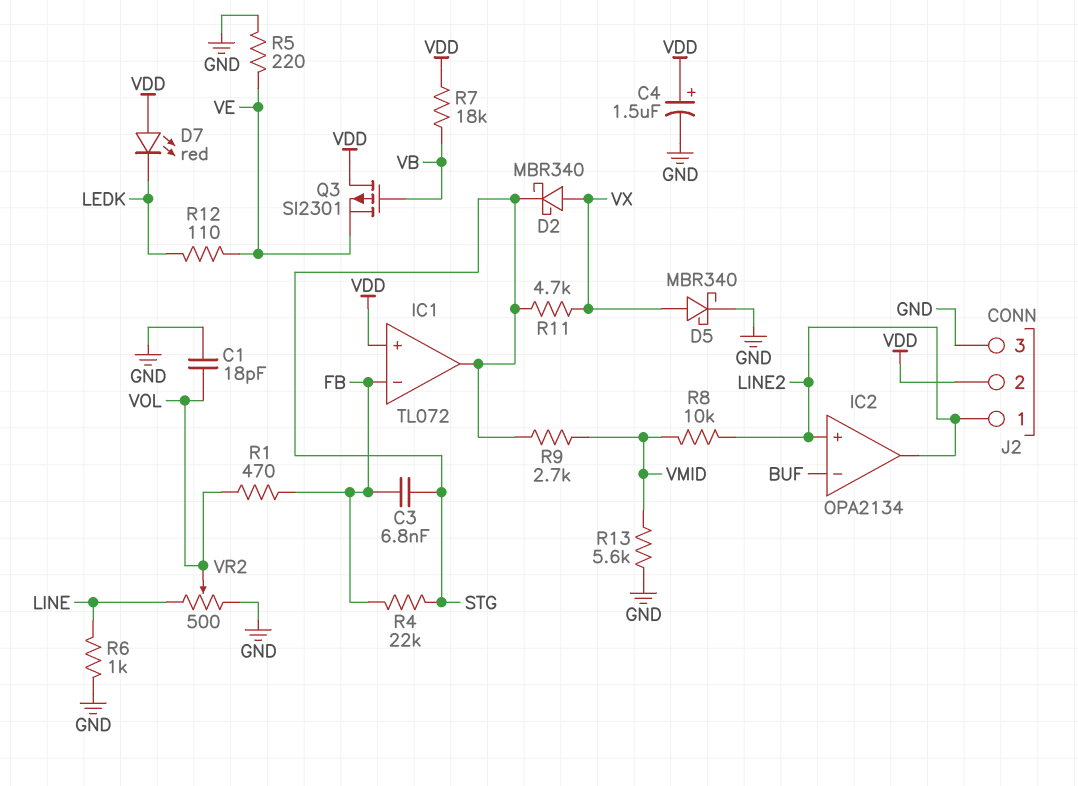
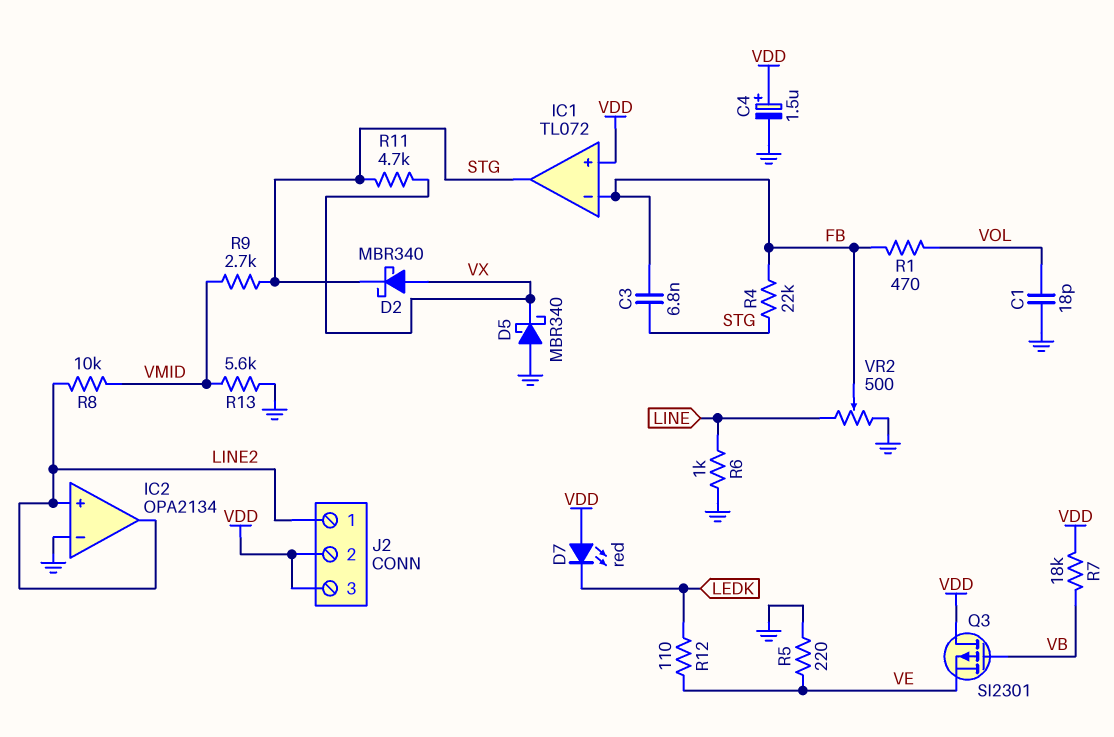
D5: schottky MBR340 (A VX, K GND) -> schottky MBR340 (A GND, K VX)
IC2 pin in-: BUF -> GND
J2 pin 3: GND -> VDD
VR2: 500 (GND, LINE, wiper VOL) -> 500 (GND, LINE, wiper FB)

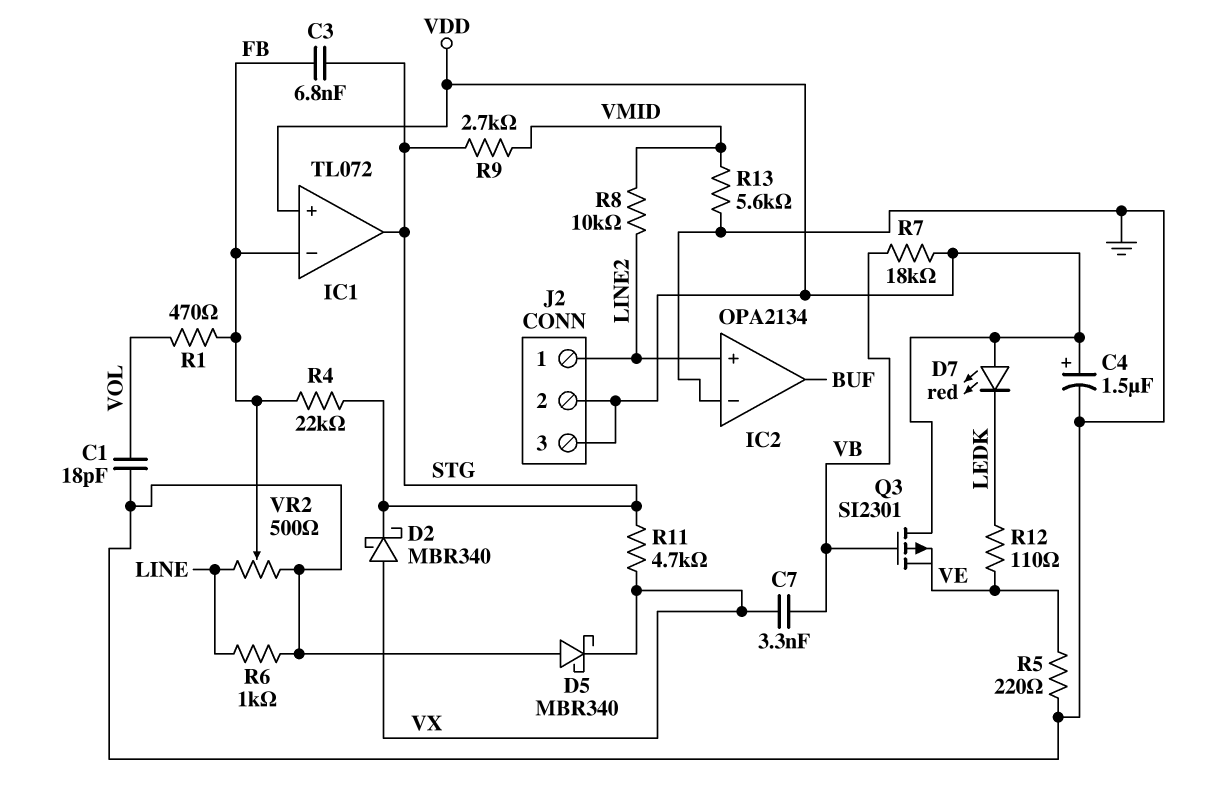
C7: none -> 3.3nF (VB, VX)
IC2 pin out: LINE2 -> BUF

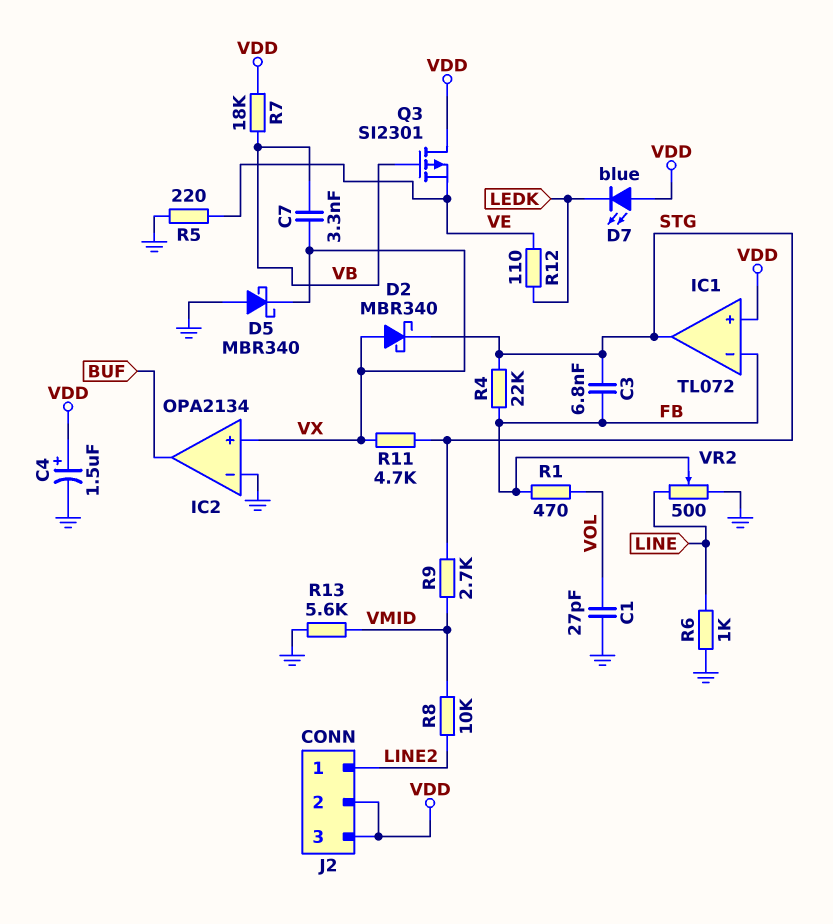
C1: 18pF (GND, VOL) -> 27pF (GND, VOL)
D7: LED red (A VDD, K LEDK) -> LED blue (A VDD, K LEDK)
IC2 pin in+: LINE2 -> VX

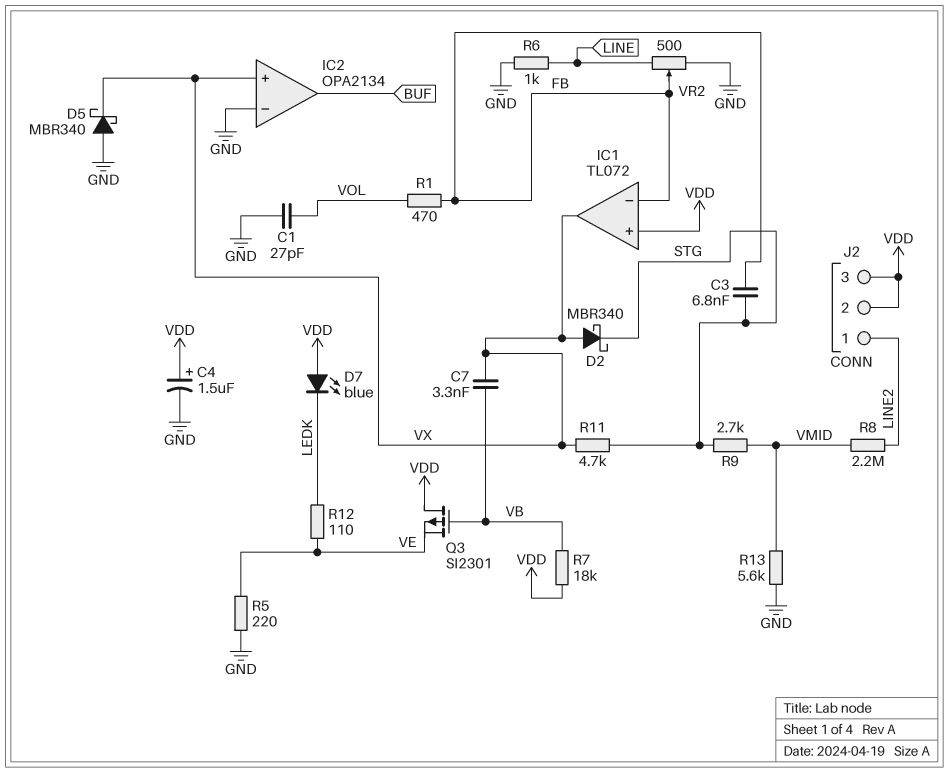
IC1 pin out: STG -> VX
R4: 22k (FB, STG) -> none
R8: 10k (LINE2, VMID) -> 2.2M (LINE2, VMID)

